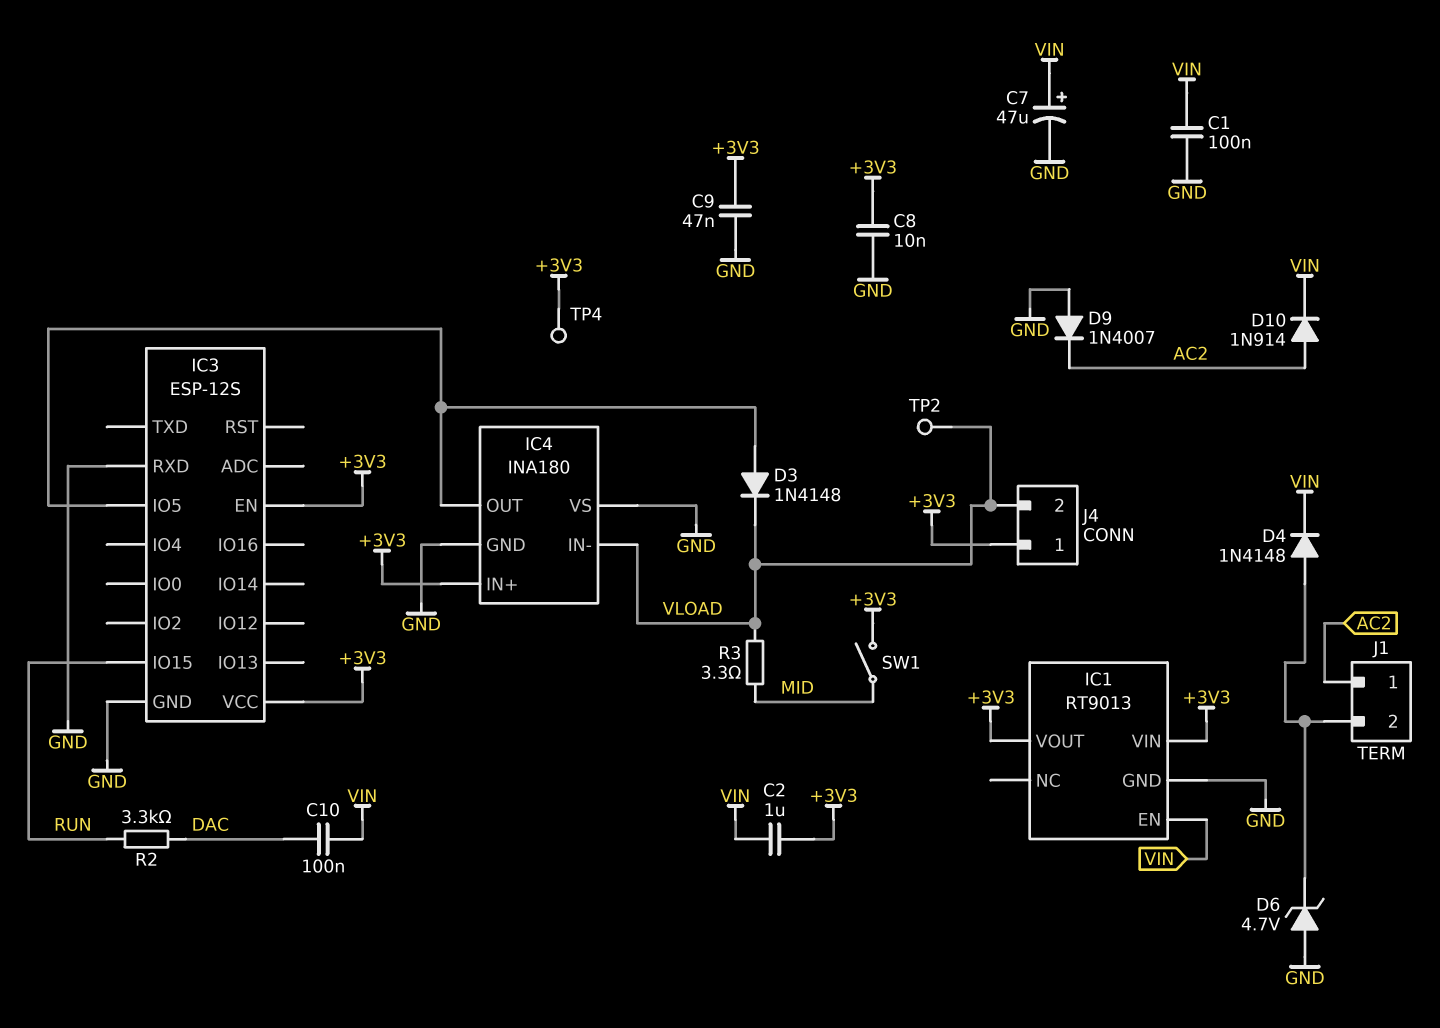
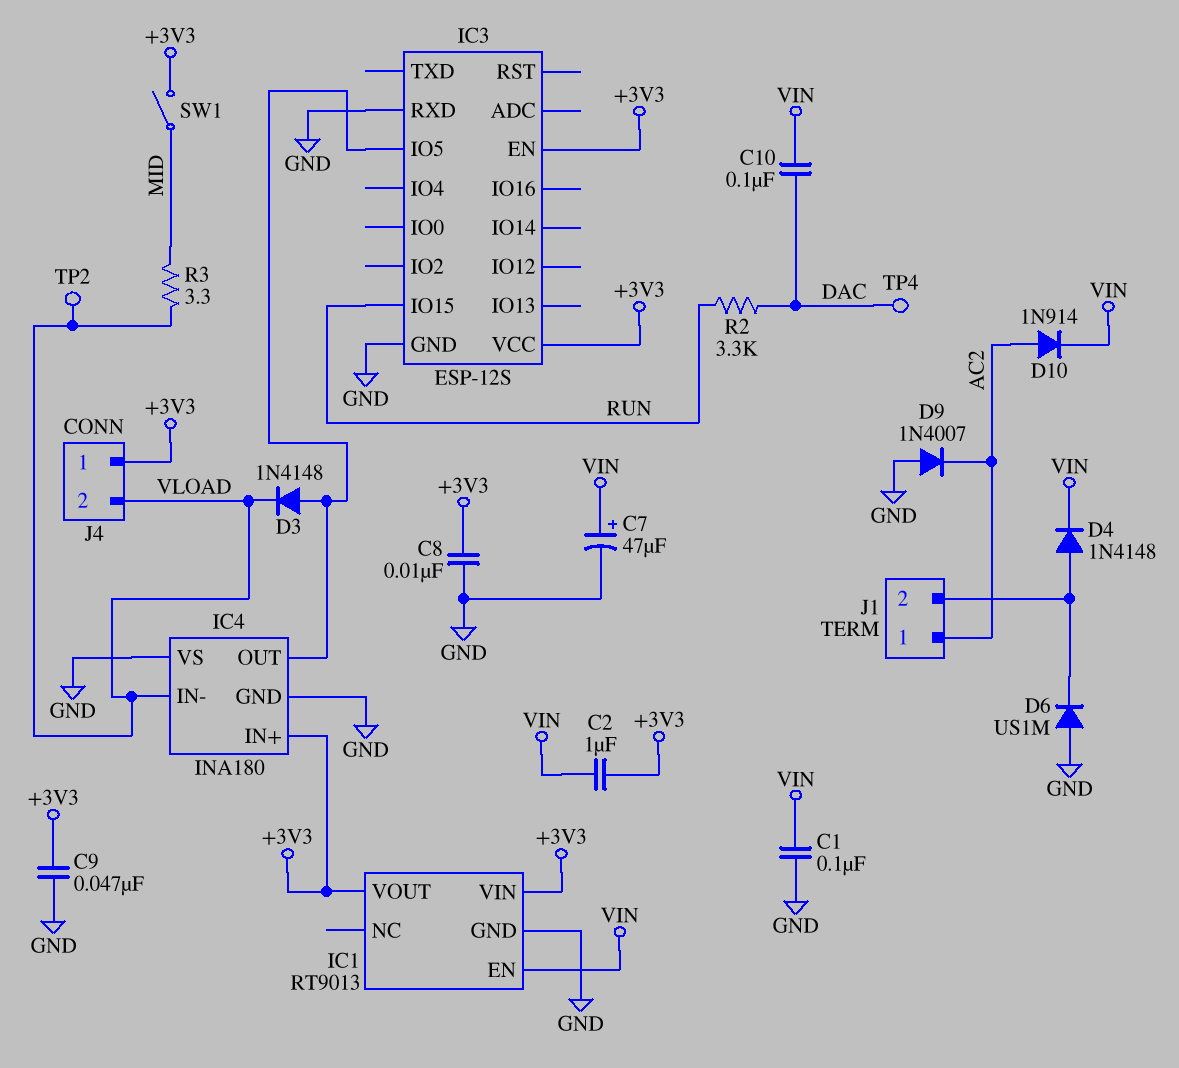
D6: zener 4.7V (A GND, K J1/2) -> diode US1M (A GND, K J1/2)
TP4: test point (+3V3) -> test point (DAC)

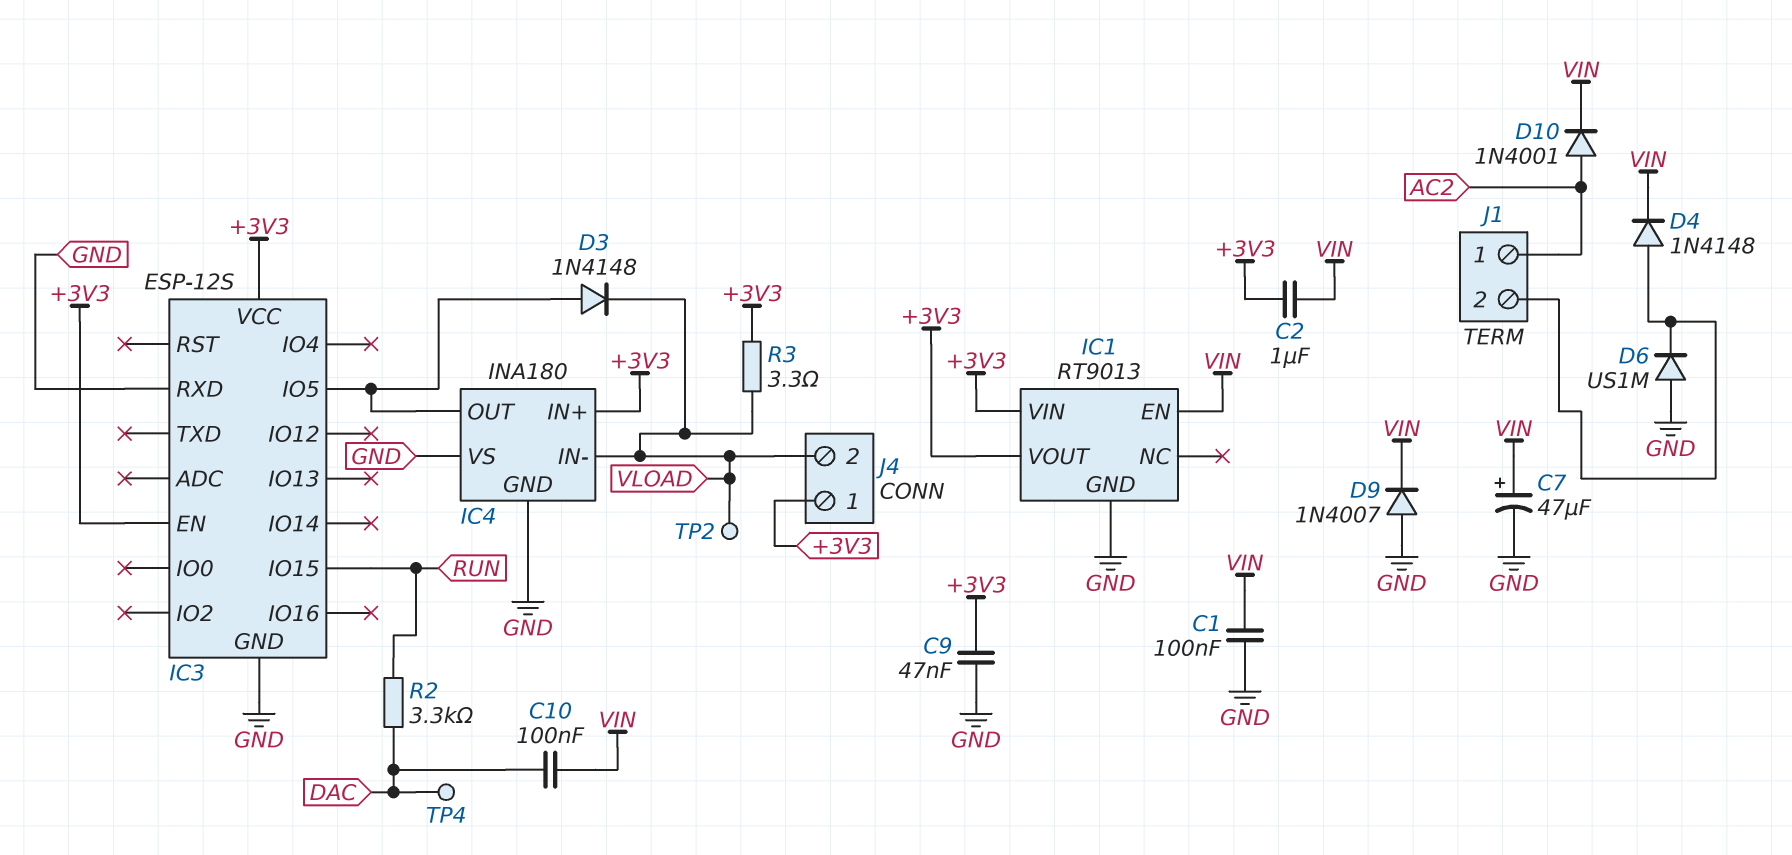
C8: 10nF (+3V3, GND) -> none
D9: diode 1N4007 (A GND, K AC2) -> diode 1N4007 (A GND, K VIN)
D10: diode 1N914 (A AC2, K VIN) -> diode 1N4001 (A AC2, K VIN)
R3: 3.3 (MID, VLOAD) -> 3.3 (+3V3, VLOAD)
SW1: switch (+3V3, MID) -> none

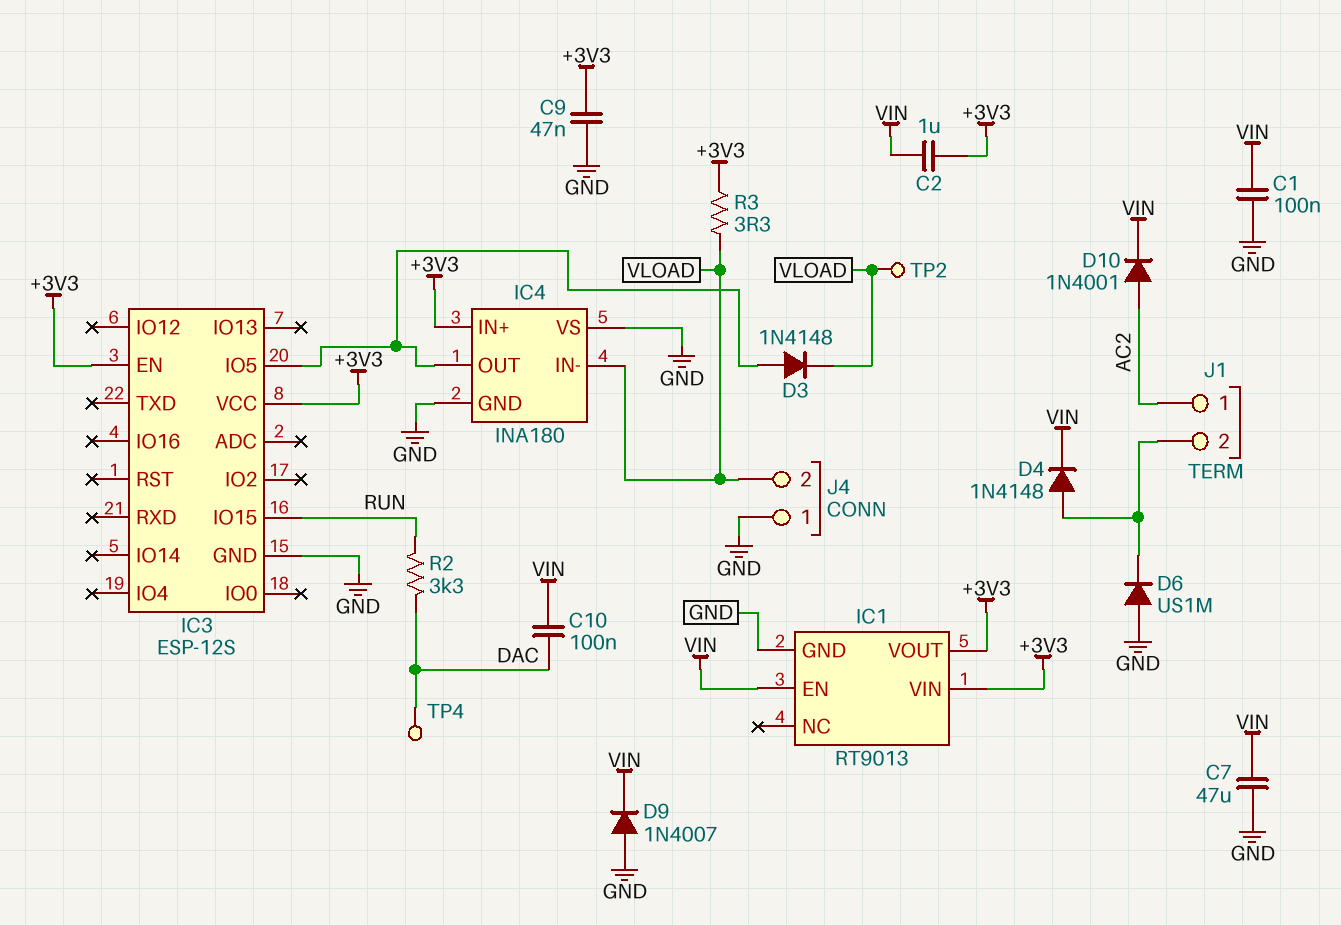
C7: 47uF (plus VIN, minus GND) -> 47uF (GND, VIN)
IC3 pin RXD: GND -> none
J4 pin 1: +3V3 -> GND

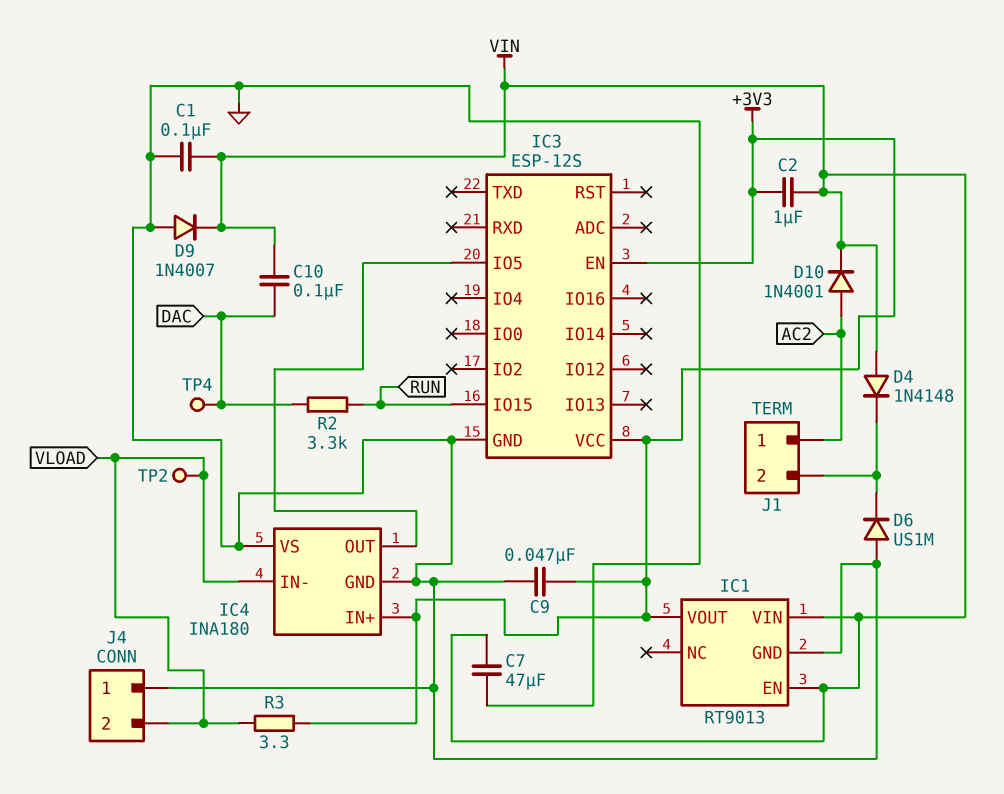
D3: diode 1N4148 (A IC3/IO5, K VLOAD) -> none
D4: diode 1N4148 (A J1/2, K VIN) -> diode 1N4148 (A VIN, K J1/2)
IC1 pin VIN: +3V3 -> VIN

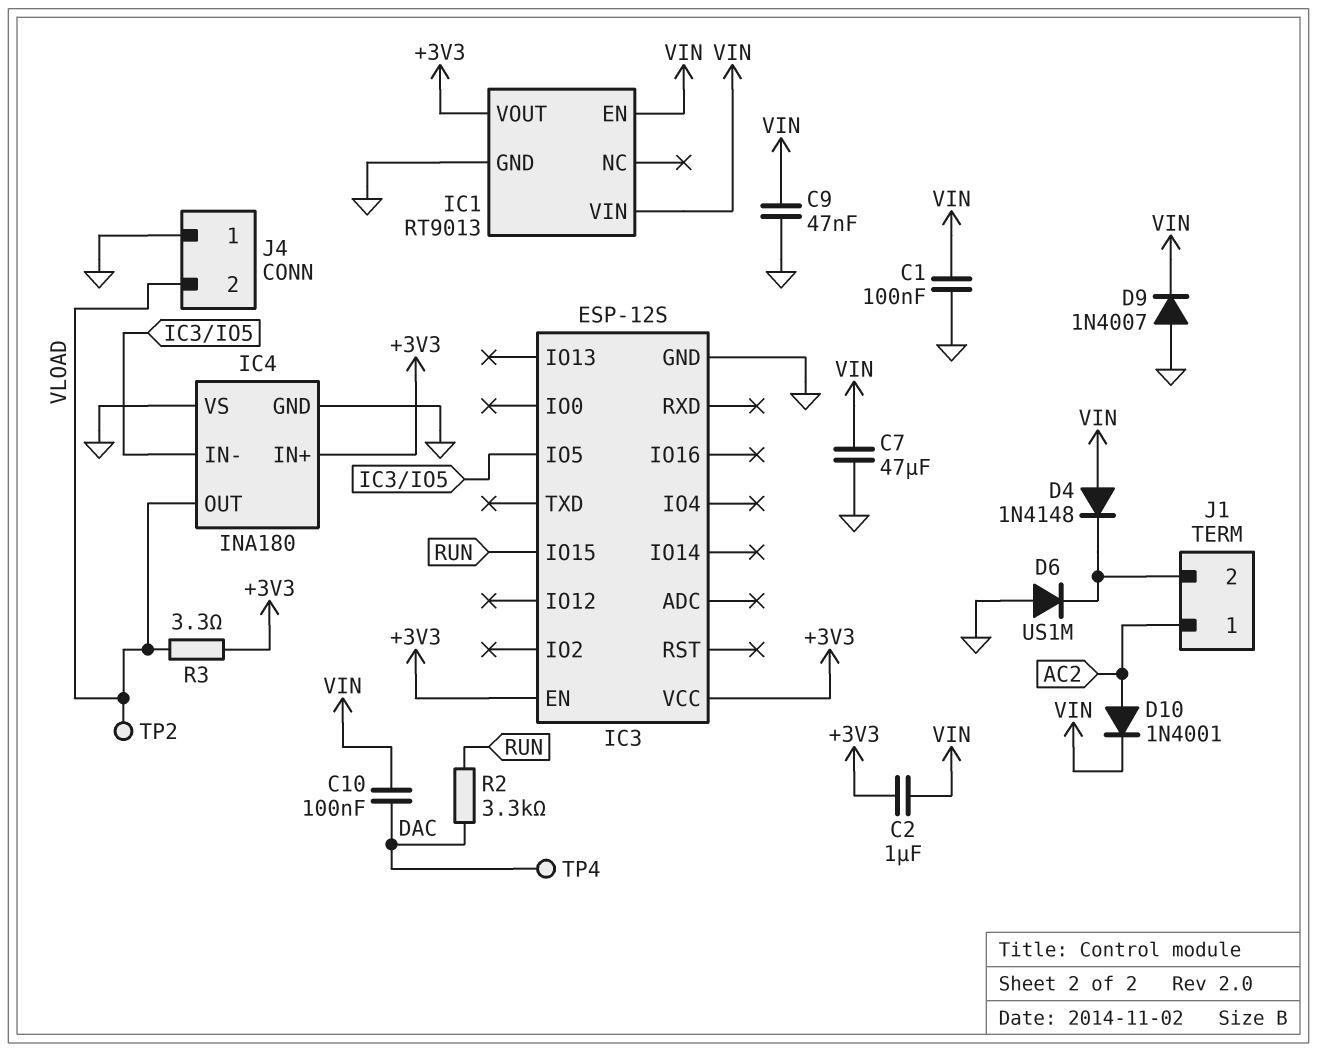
C9: 47nF (+3V3, GND) -> 47nF (GND, VIN)
IC4 pin IN-: VLOAD -> IC3/IO5
IC4 pin OUT: IC3/IO5 -> VLOAD

